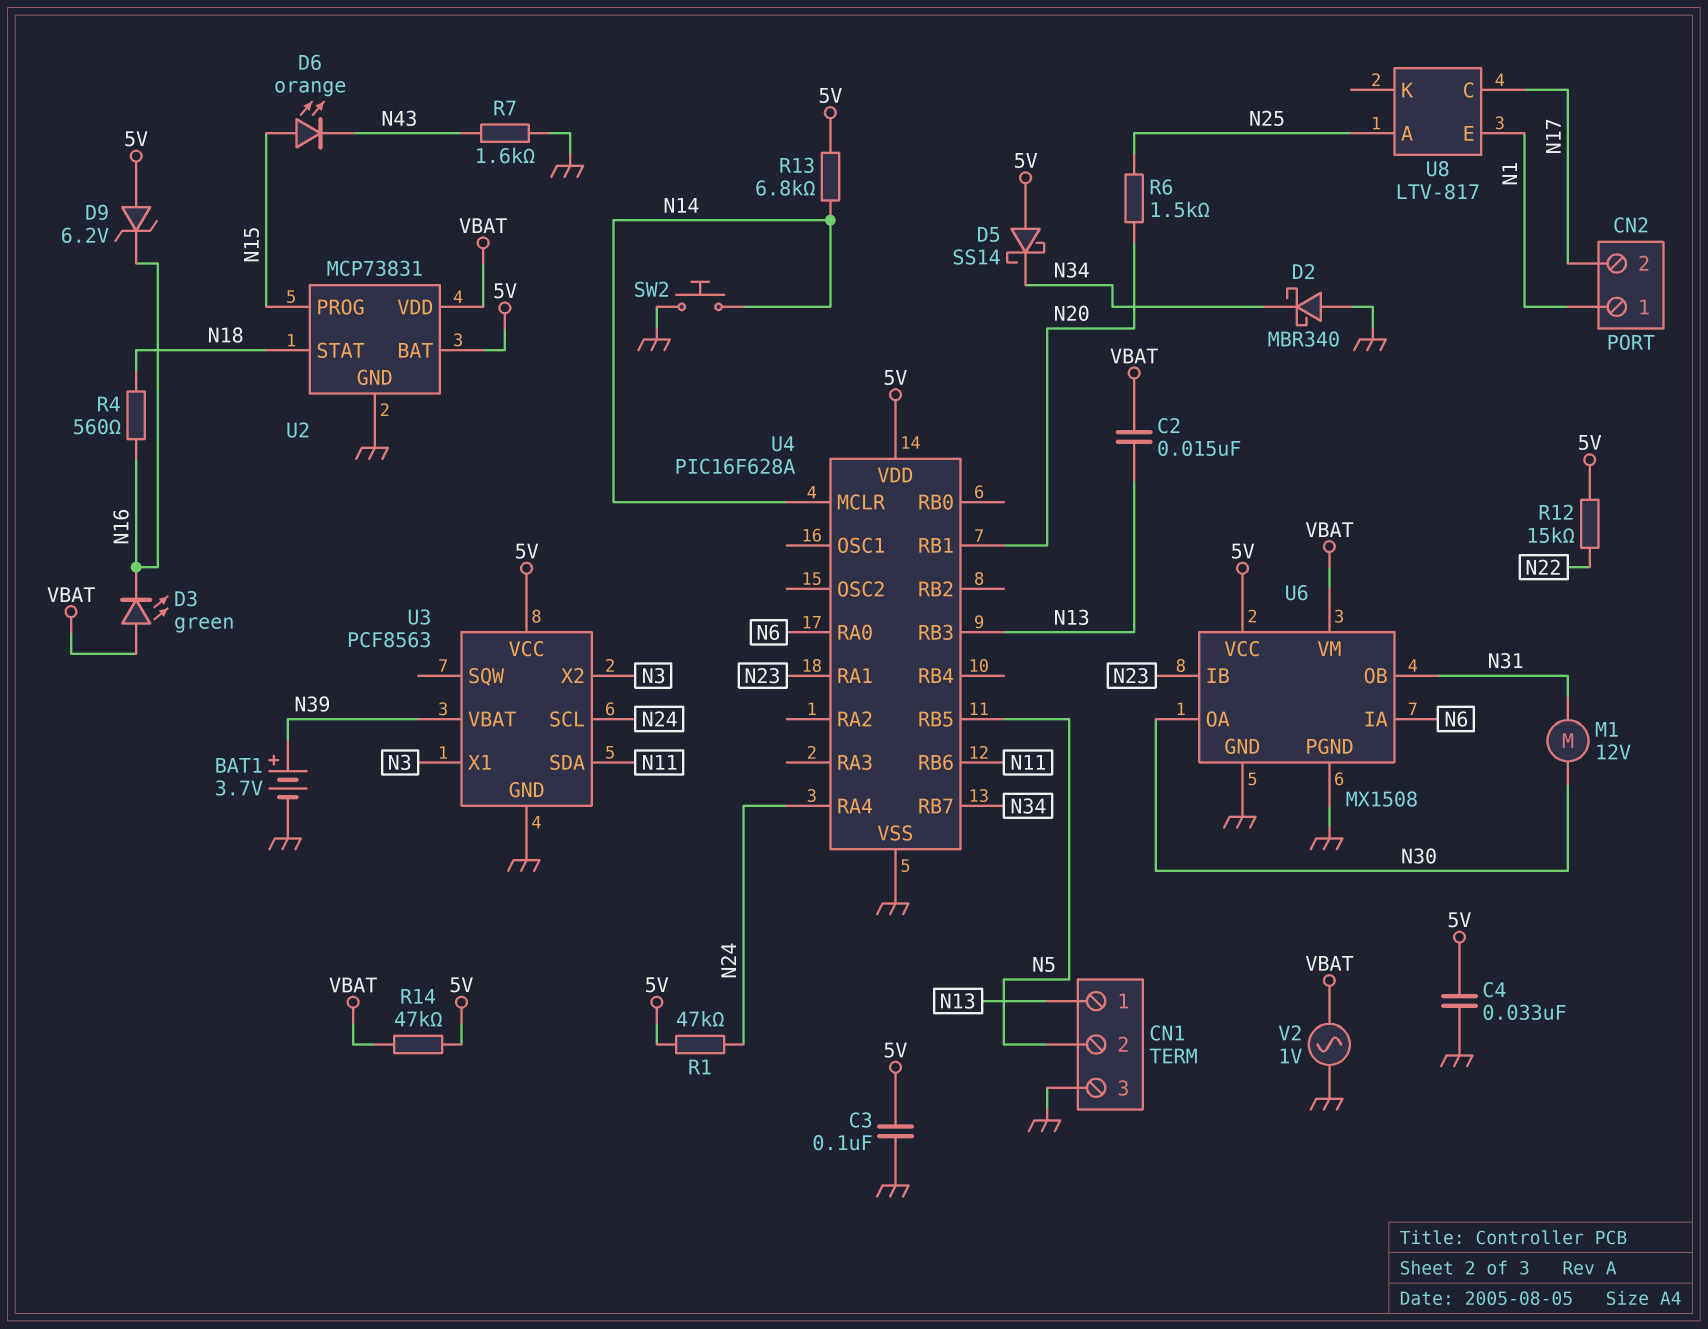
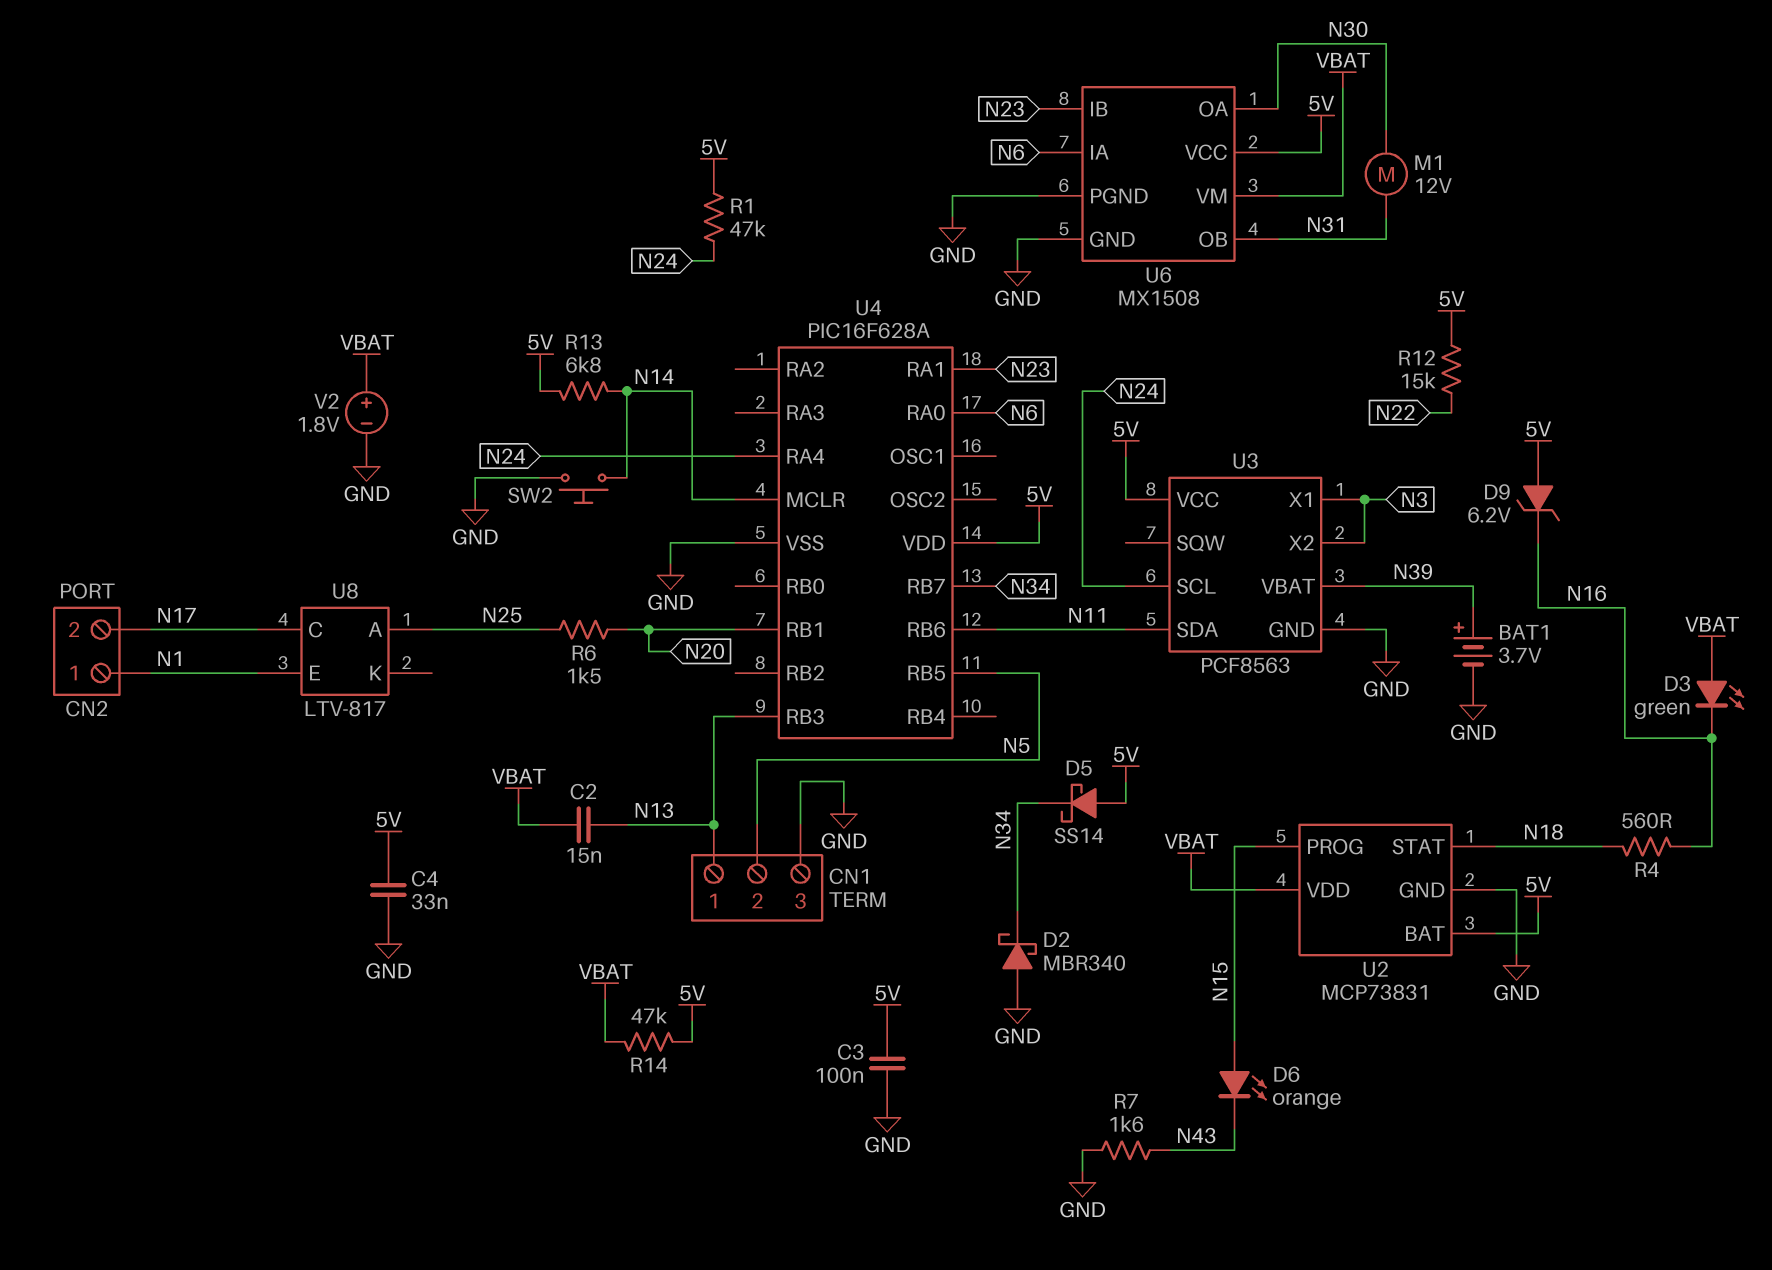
V2: AC 1V (GND, VBAT) -> 1.8V (plus VBAT, minus GND)

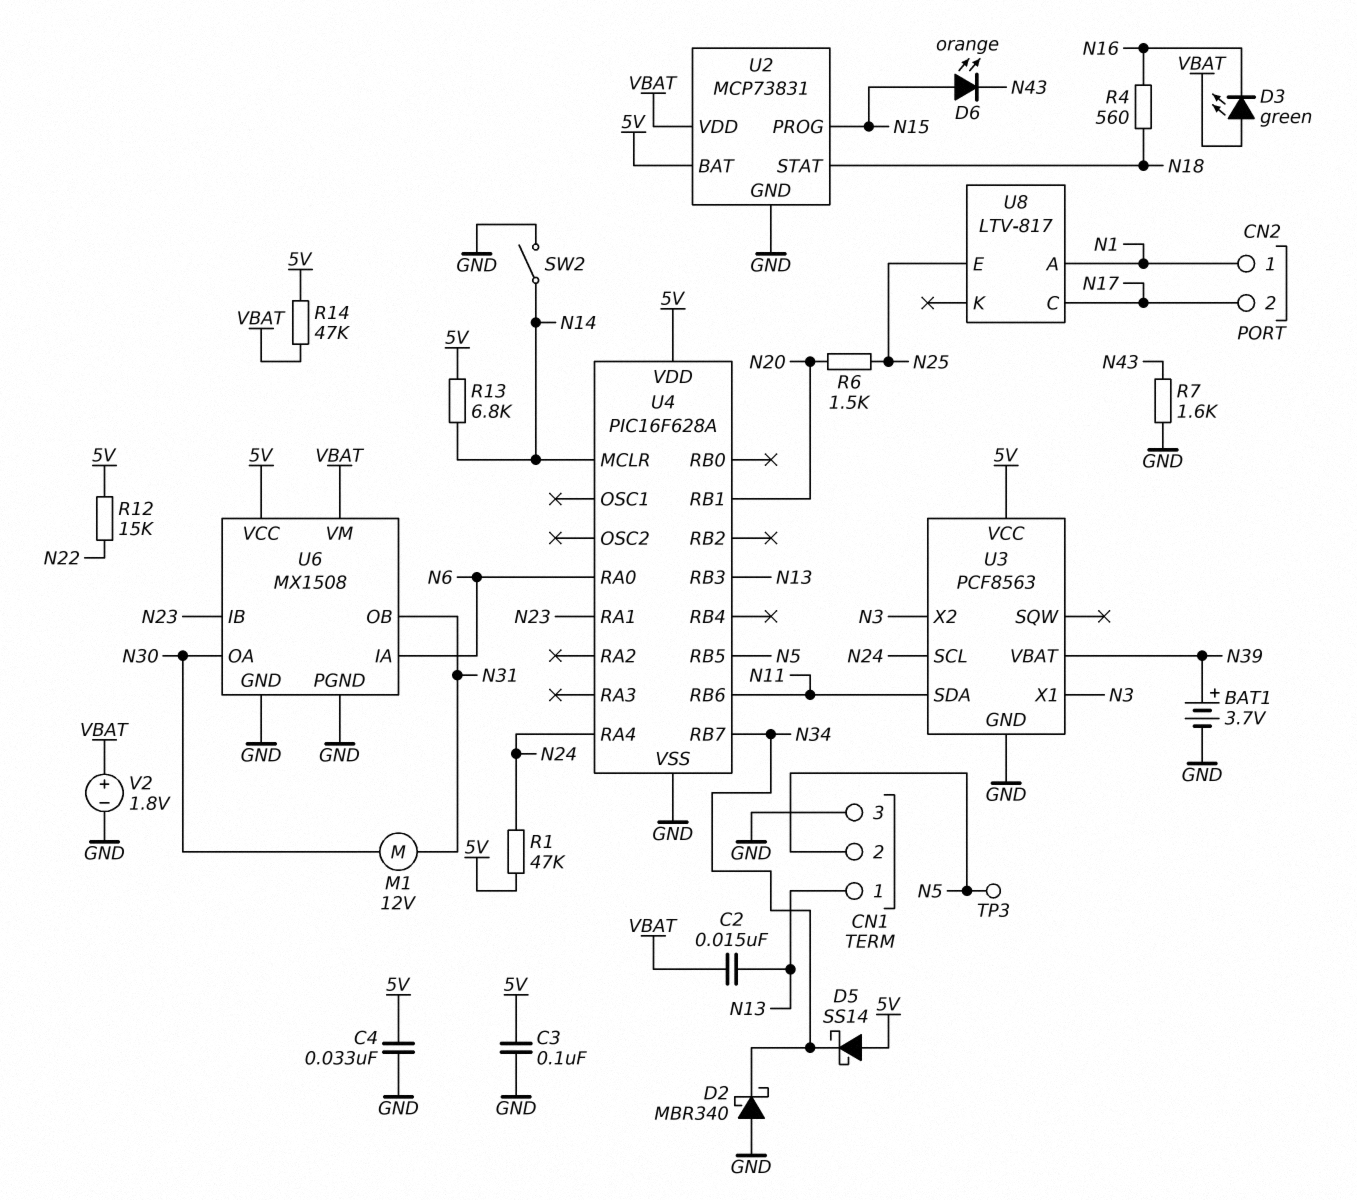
D9: zener 6.2V (A 5V, K N16) -> none
SW2: button (GND, N14) -> switch (GND, N14)
TP3: none -> test point (N5)
U8 pin A: N25 -> N1
U8 pin E: N1 -> N25

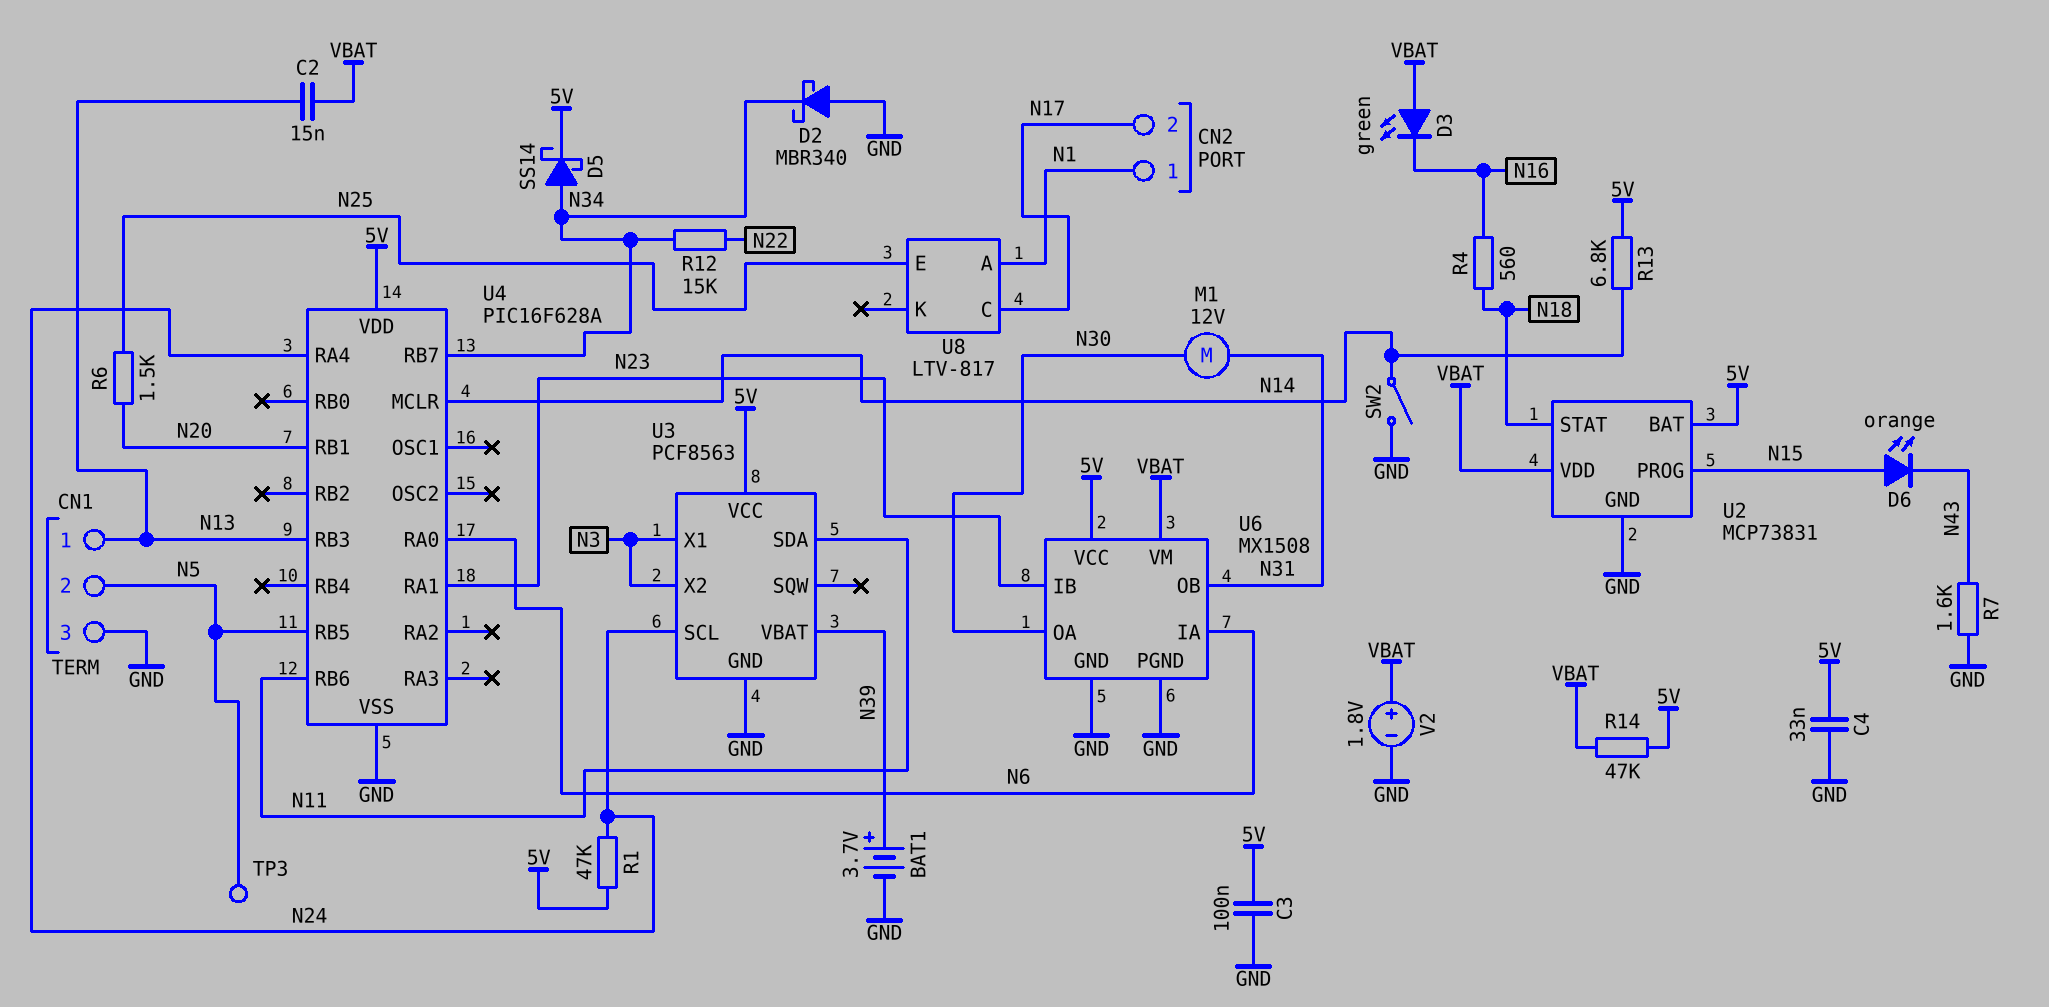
D5: schottky SS14 (A 5V, K N34) -> schottky SS14 (A N34, K 5V)
R12: 15k (5V, N22) -> 15k (N22, N34)

